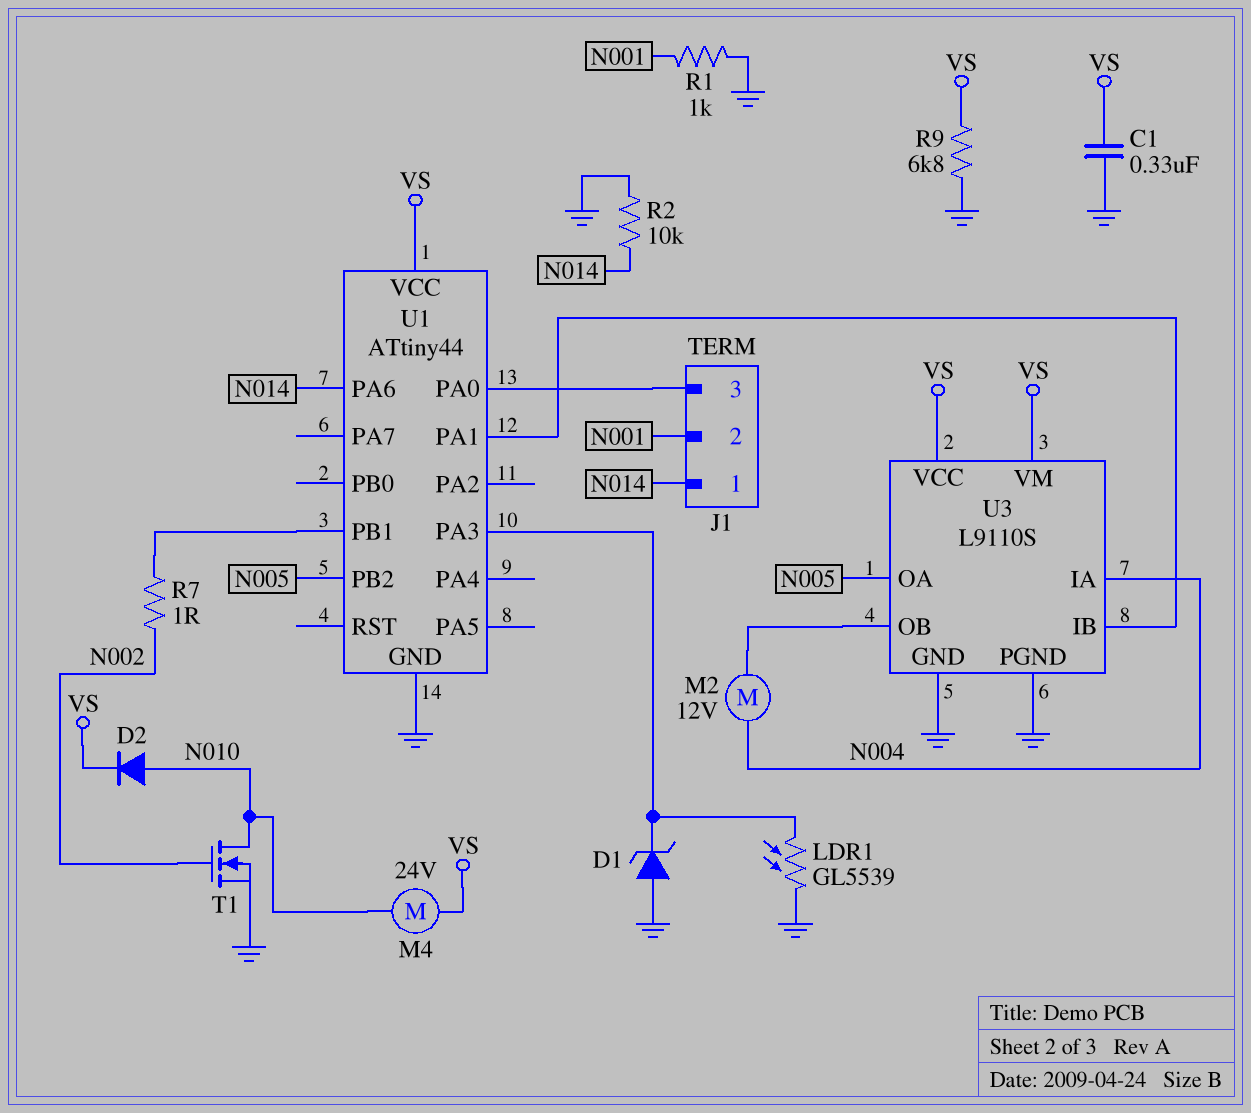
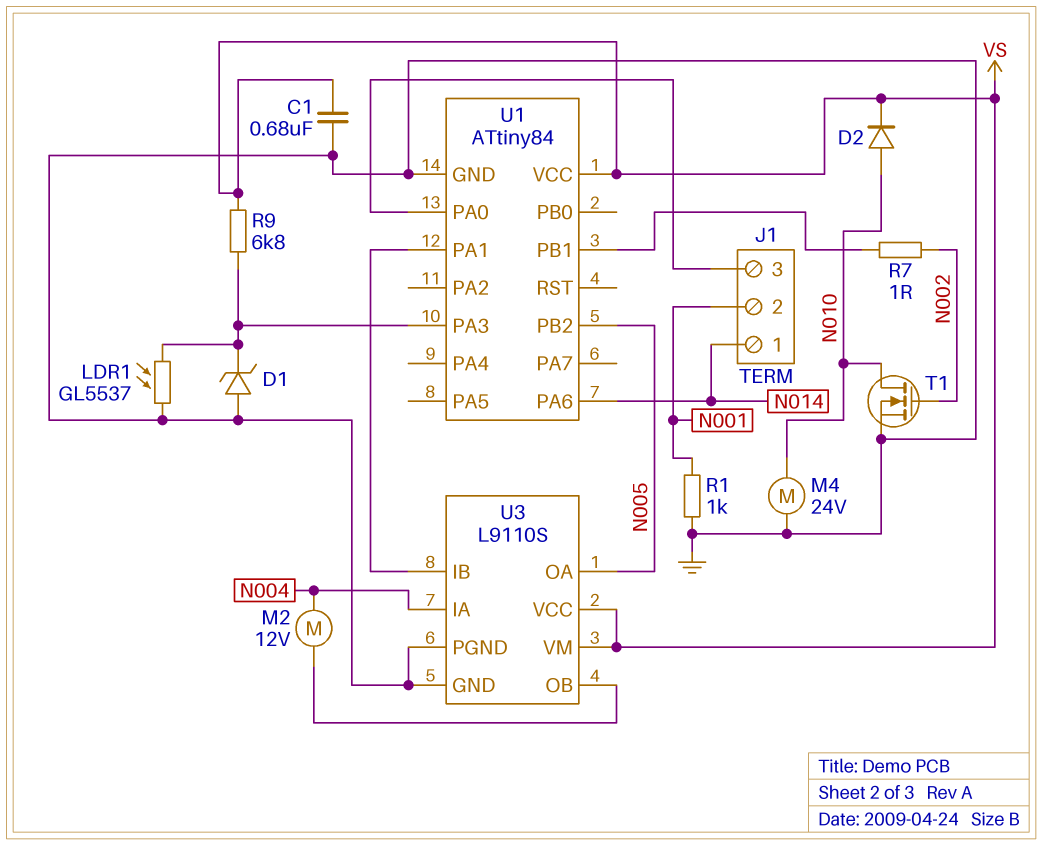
C1: 330nF (GND, VS) -> 680nF (GND, VS)
LDR1: GL5539 (GND, U1/PA3) -> GL5537 (GND, U1/PA3)
M4: motor 24V (N010, VS) -> motor 24V (GND, N010)
R2: 10k (GND, N014) -> none
R9: 6.8k (GND, VS) -> 6.8k (U1/PA3, VS)
U1: ATtiny44 -> ATtiny84

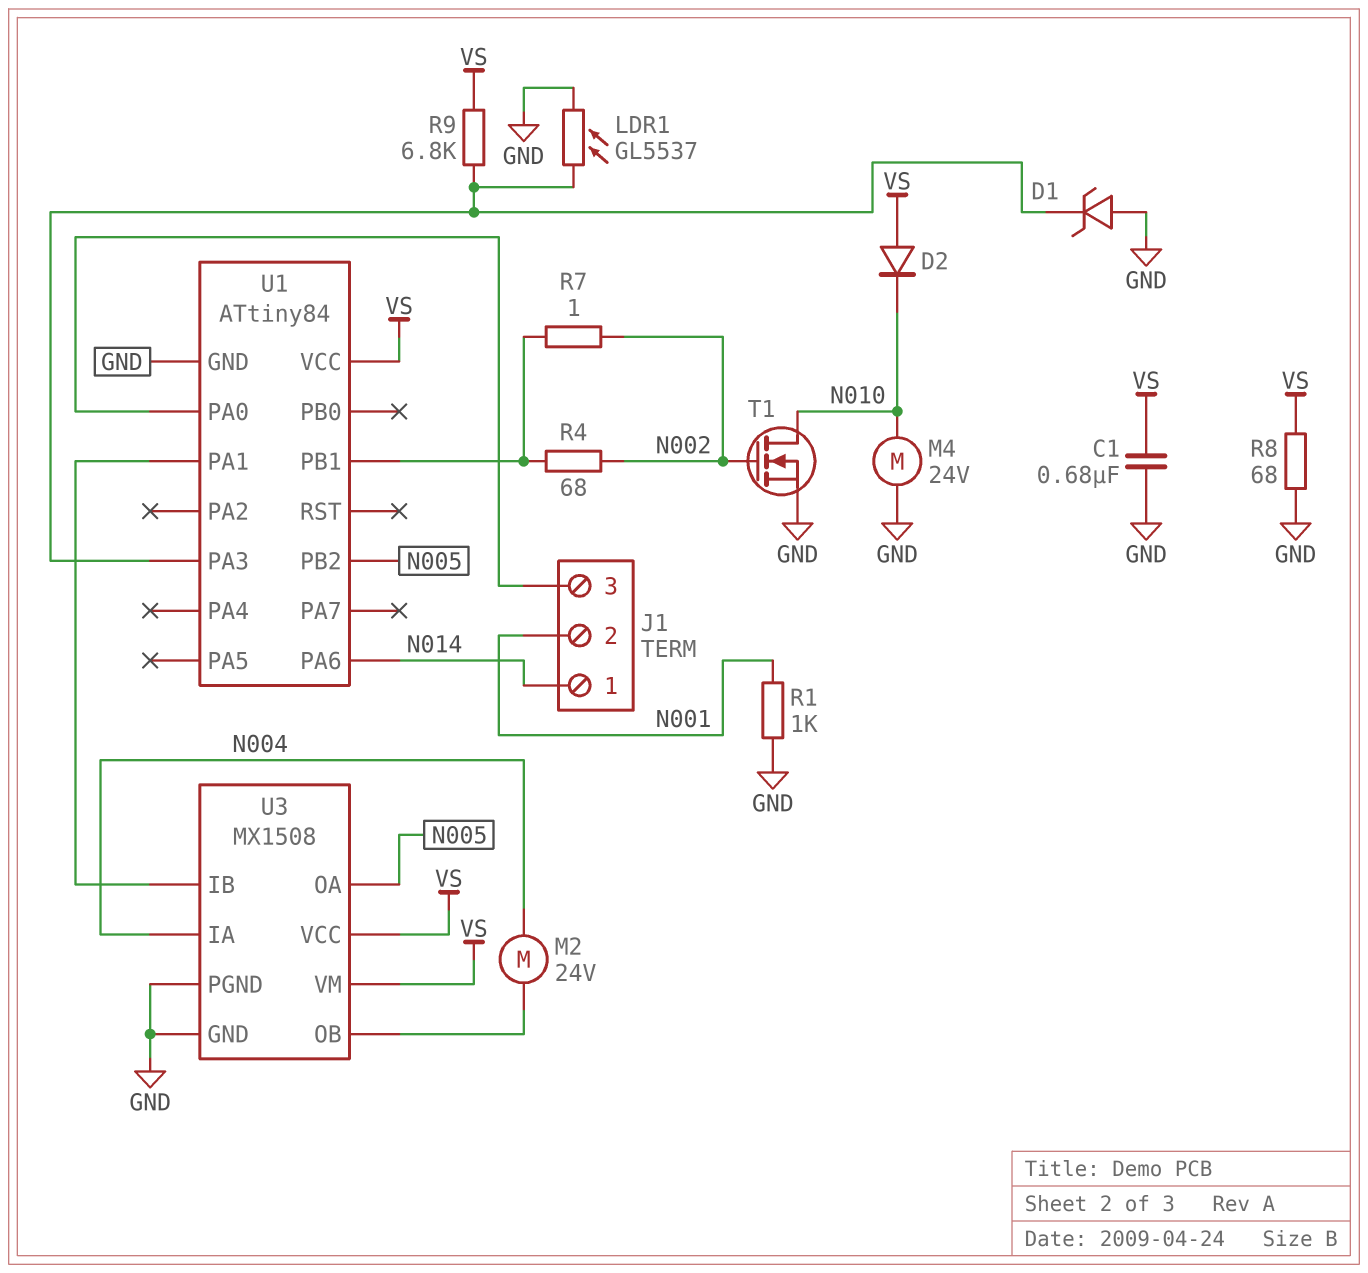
D2: diode (A N010, K VS) -> diode (A VS, K N010)
M2: motor 12V (N004, U3/OB) -> motor 24V (N004, U3/OB)
R4: none -> 68 (N002, U1/PB1)
R8: none -> 68 (GND, VS)
U3: L9110S -> MX1508

